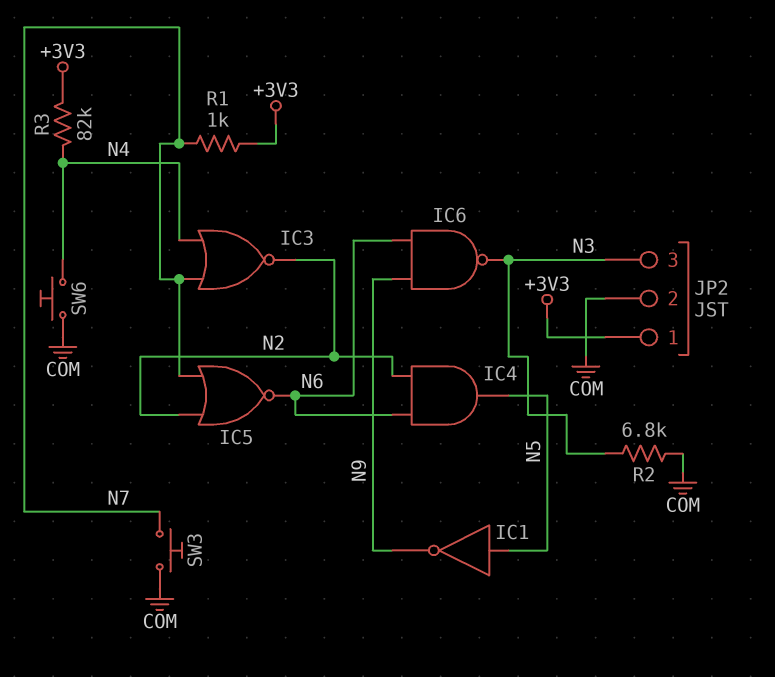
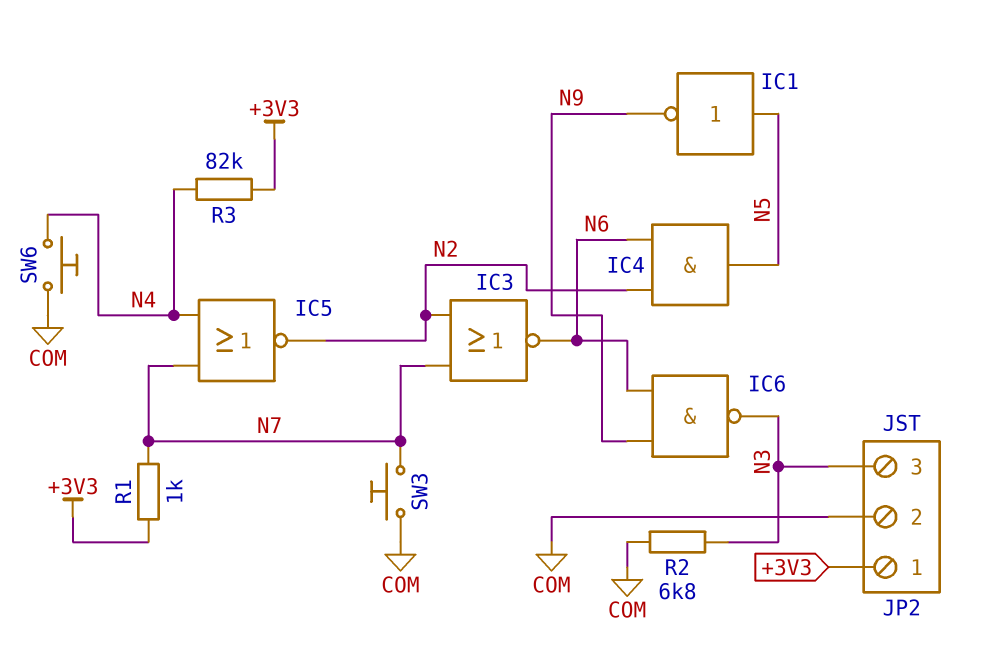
IC3: NOR (in N4, in N7, out N2) -> NOR (in N2, in N7, out N6)
IC5: NOR (in N2, in N7, out N6) -> NOR (in N4, in N7, out N2)

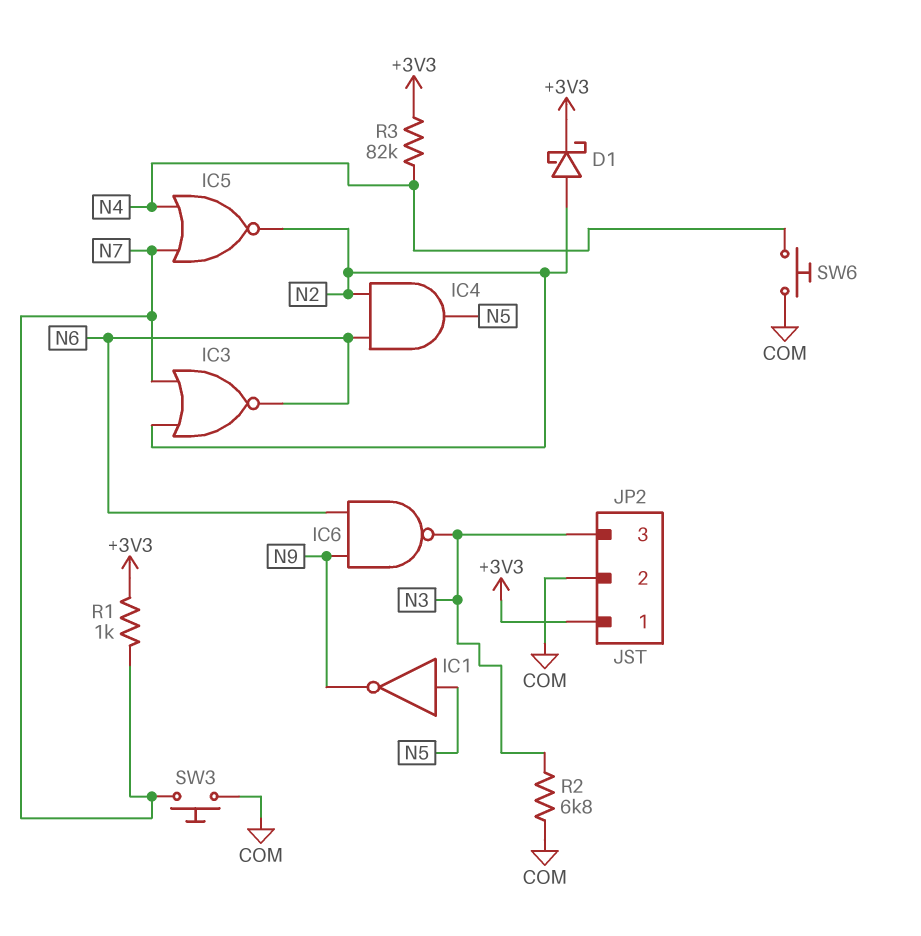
D1: none -> schottky (A N2, K +3V3)

